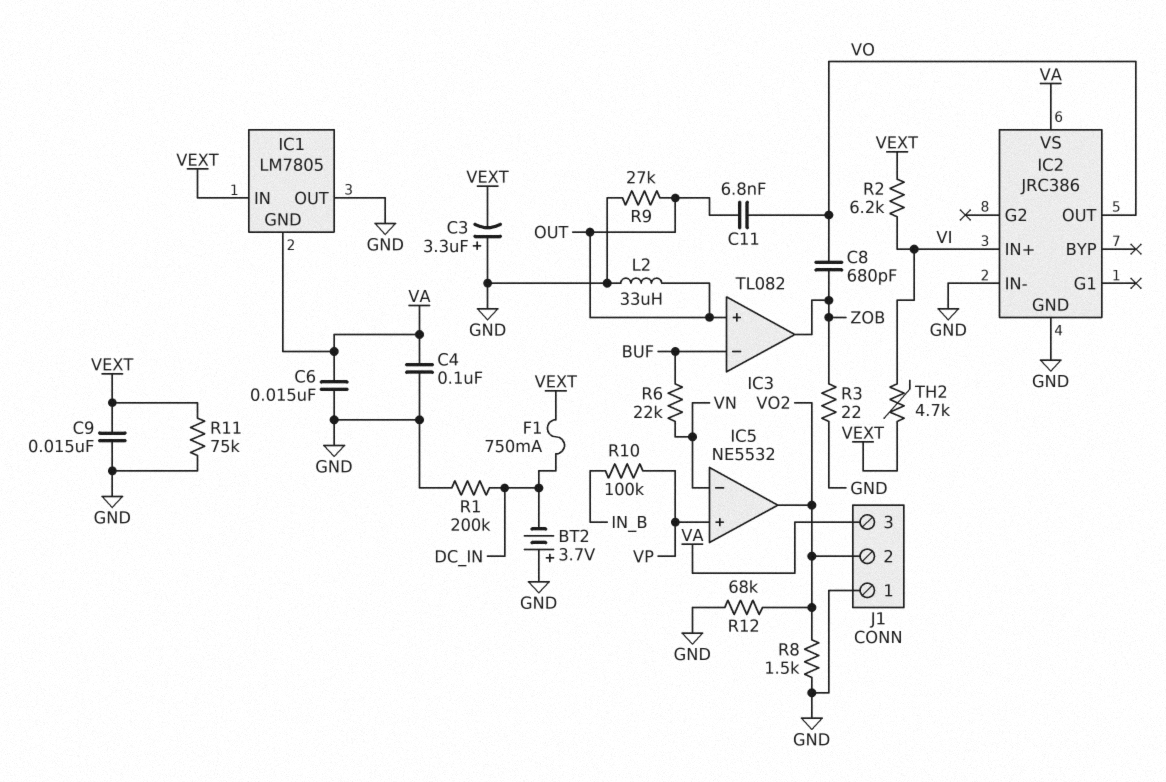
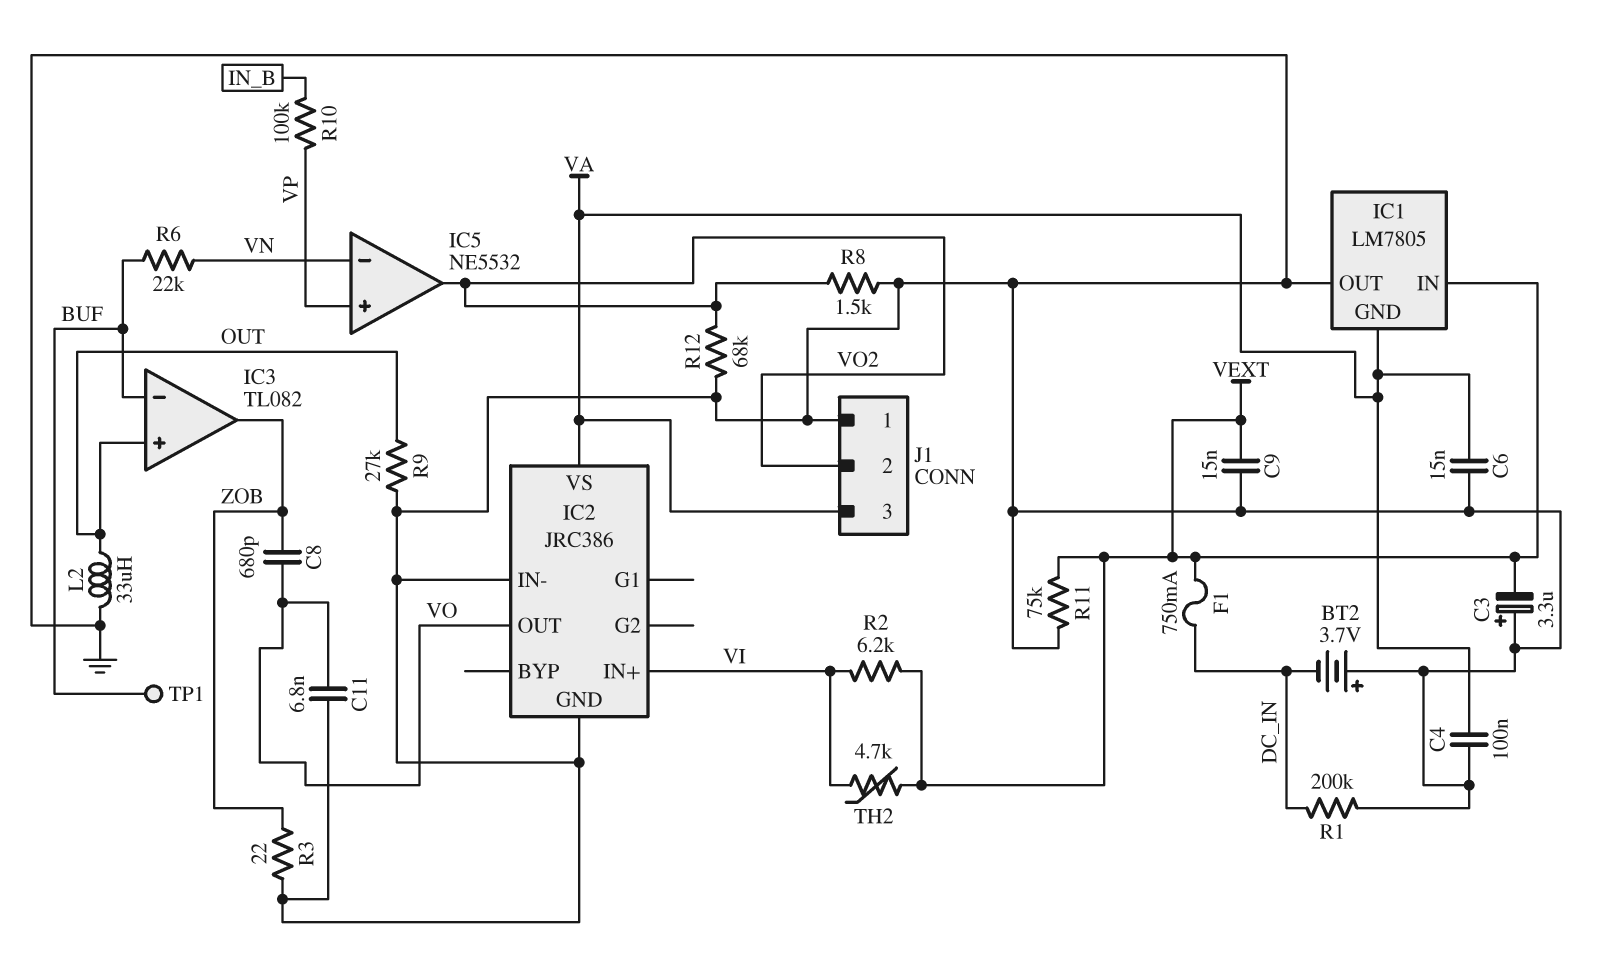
C11: 6.8nF (OUT, VO) -> 6.8nF (GND, VO)
TP1: none -> test point (BUF)

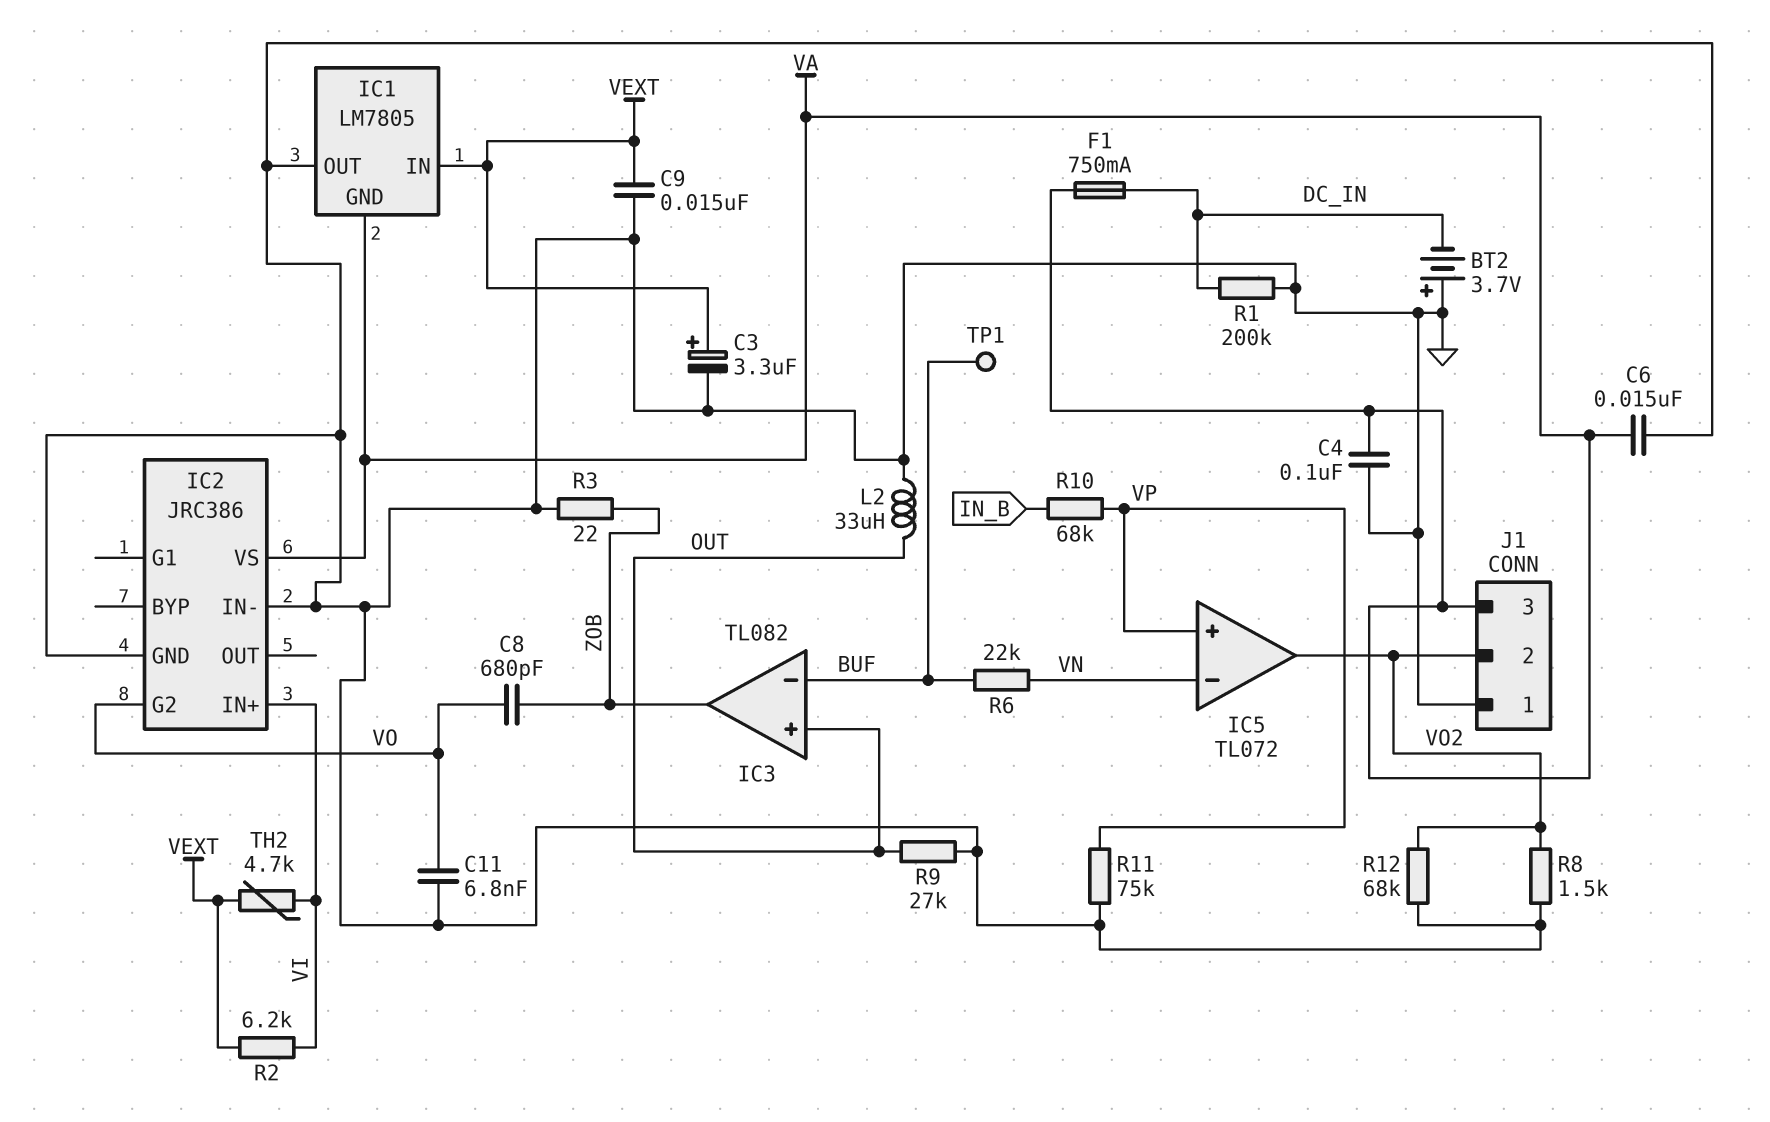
C3: 3.3uF (plus GND, minus VEXT) -> 3.3uF (plus VEXT, minus GND)
F1: 750mA (DC_IN, VEXT) -> 750mA (DC_IN, VA)
IC2 pin G2: none -> VO
IC2 pin OUT: VO -> none
IC5: NE5532 -> TL072
R10: 100k (IN_B, VP) -> 68k (IN_B, VP)
R11: 75k (GND, VEXT) -> 75k (GND, VP)

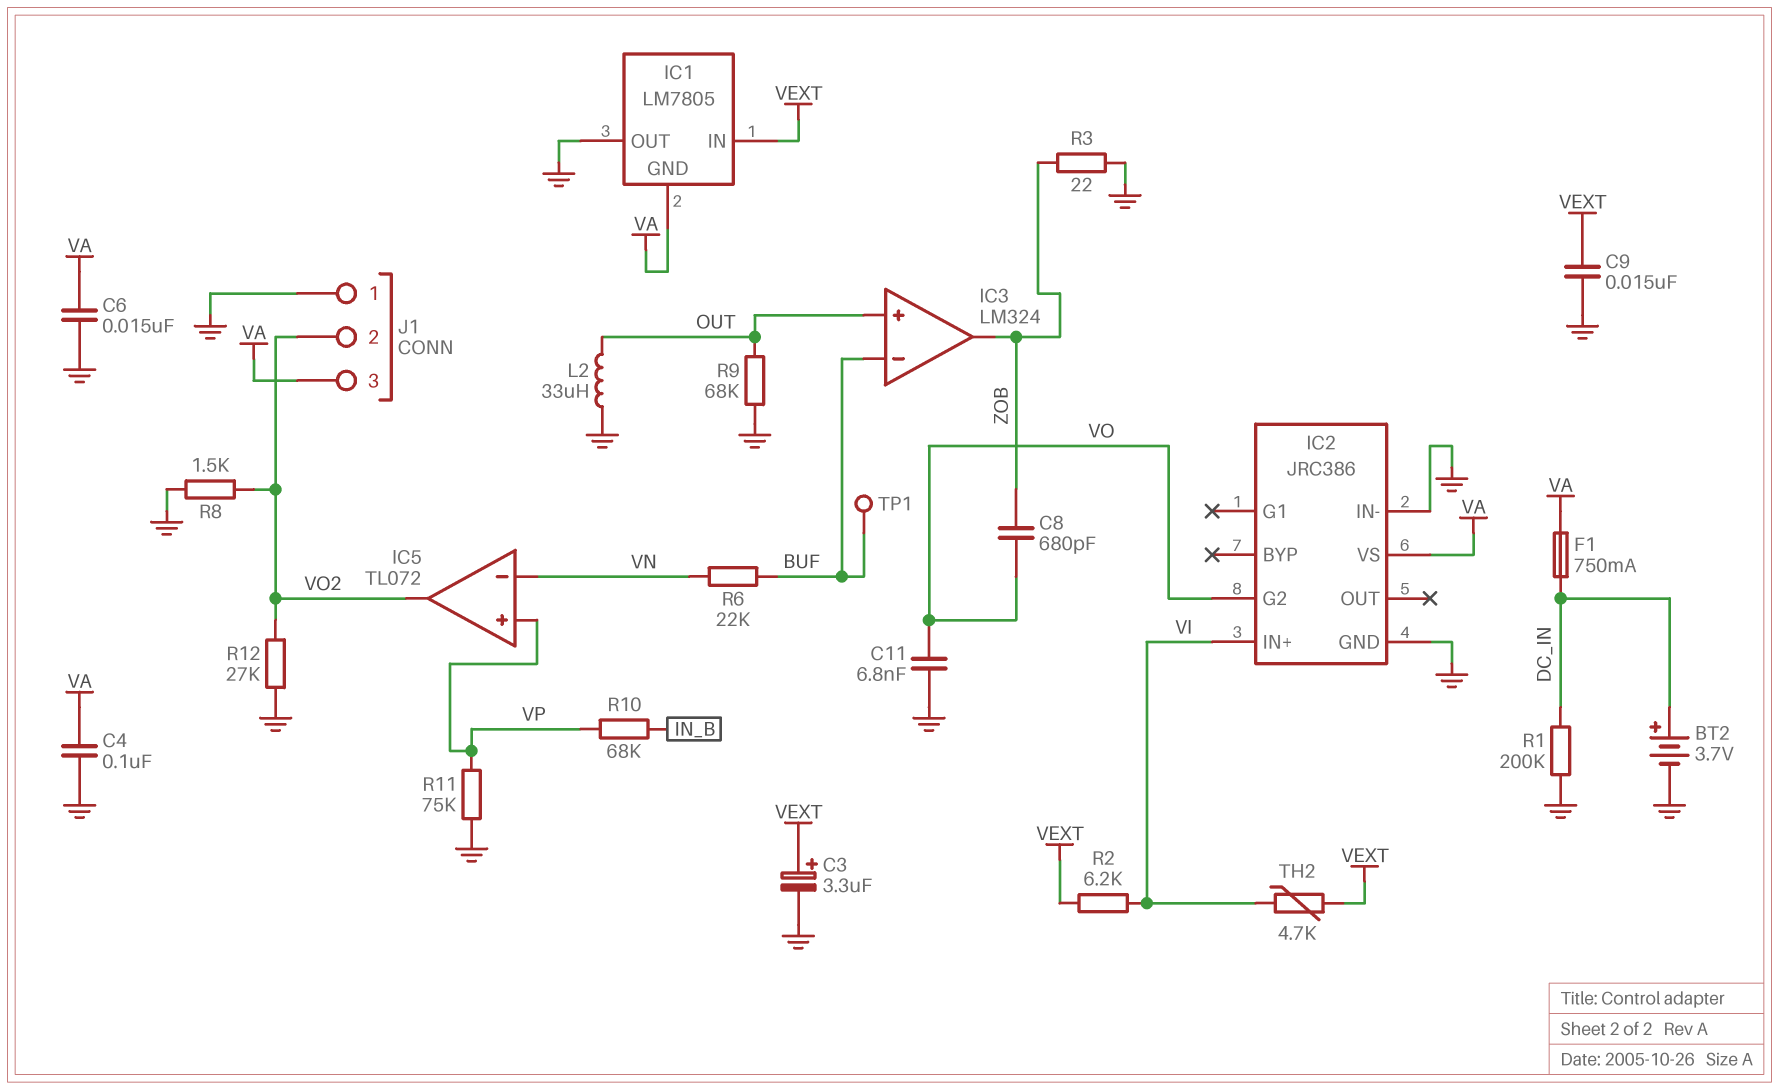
BT2: 3.7V (plus GND, minus DC_IN) -> 3.7V (plus DC_IN, minus GND)
IC3: TL082 -> LM324
R9: 27k (GND, OUT) -> 68k (GND, OUT)
R12: 68k (GND, VO2) -> 27k (GND, VO2)

